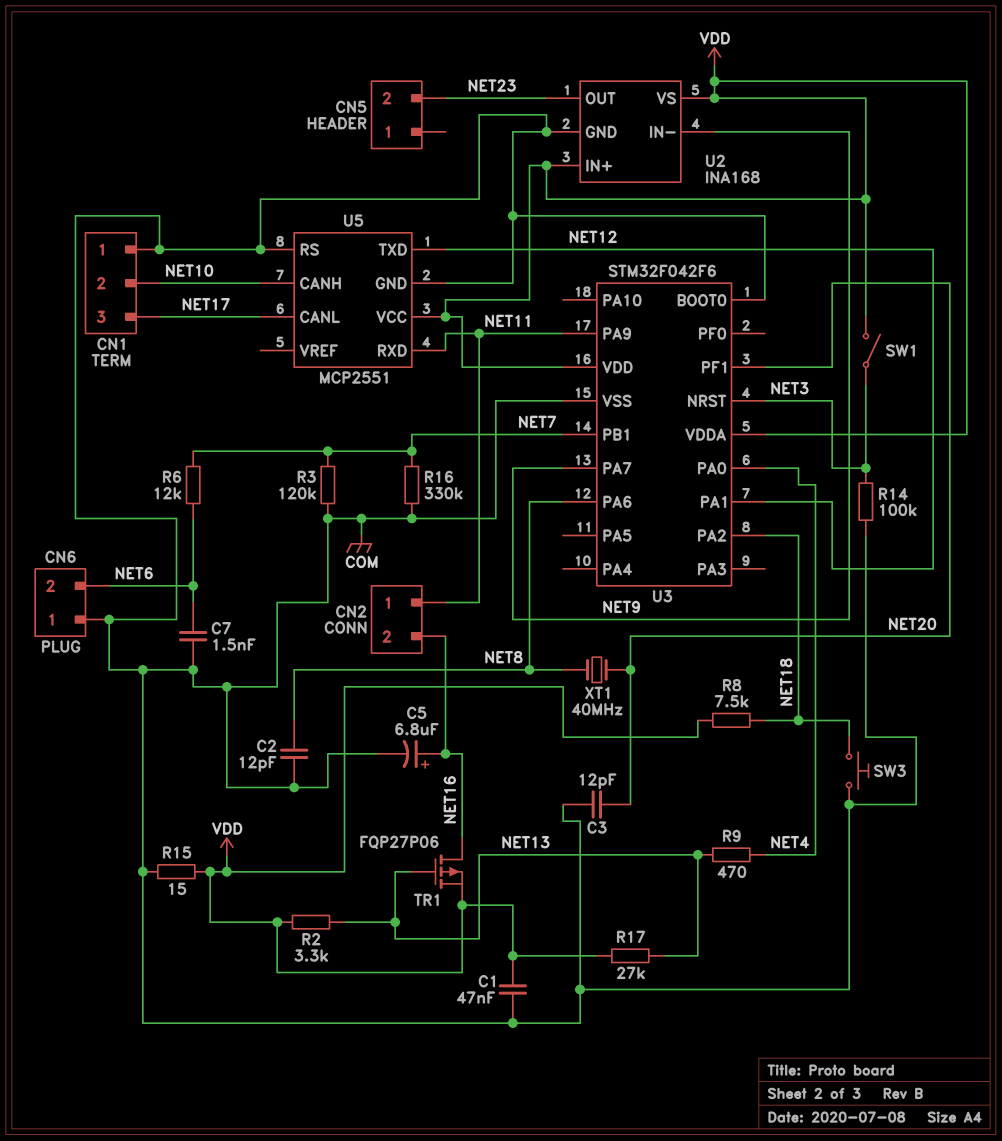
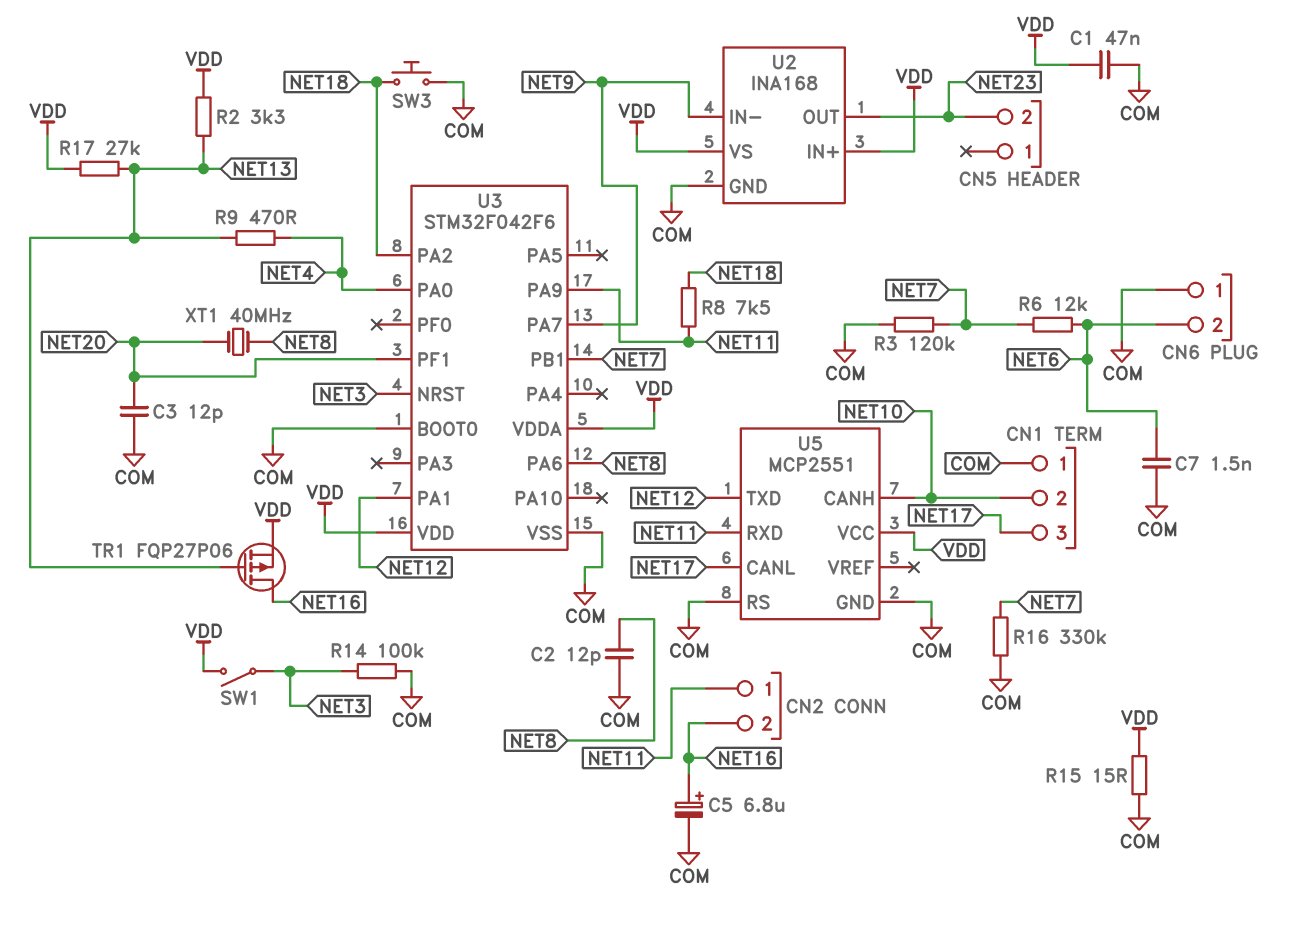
R8: 7.5k (NET18, VDD) -> 7.5k (NET11, NET18)

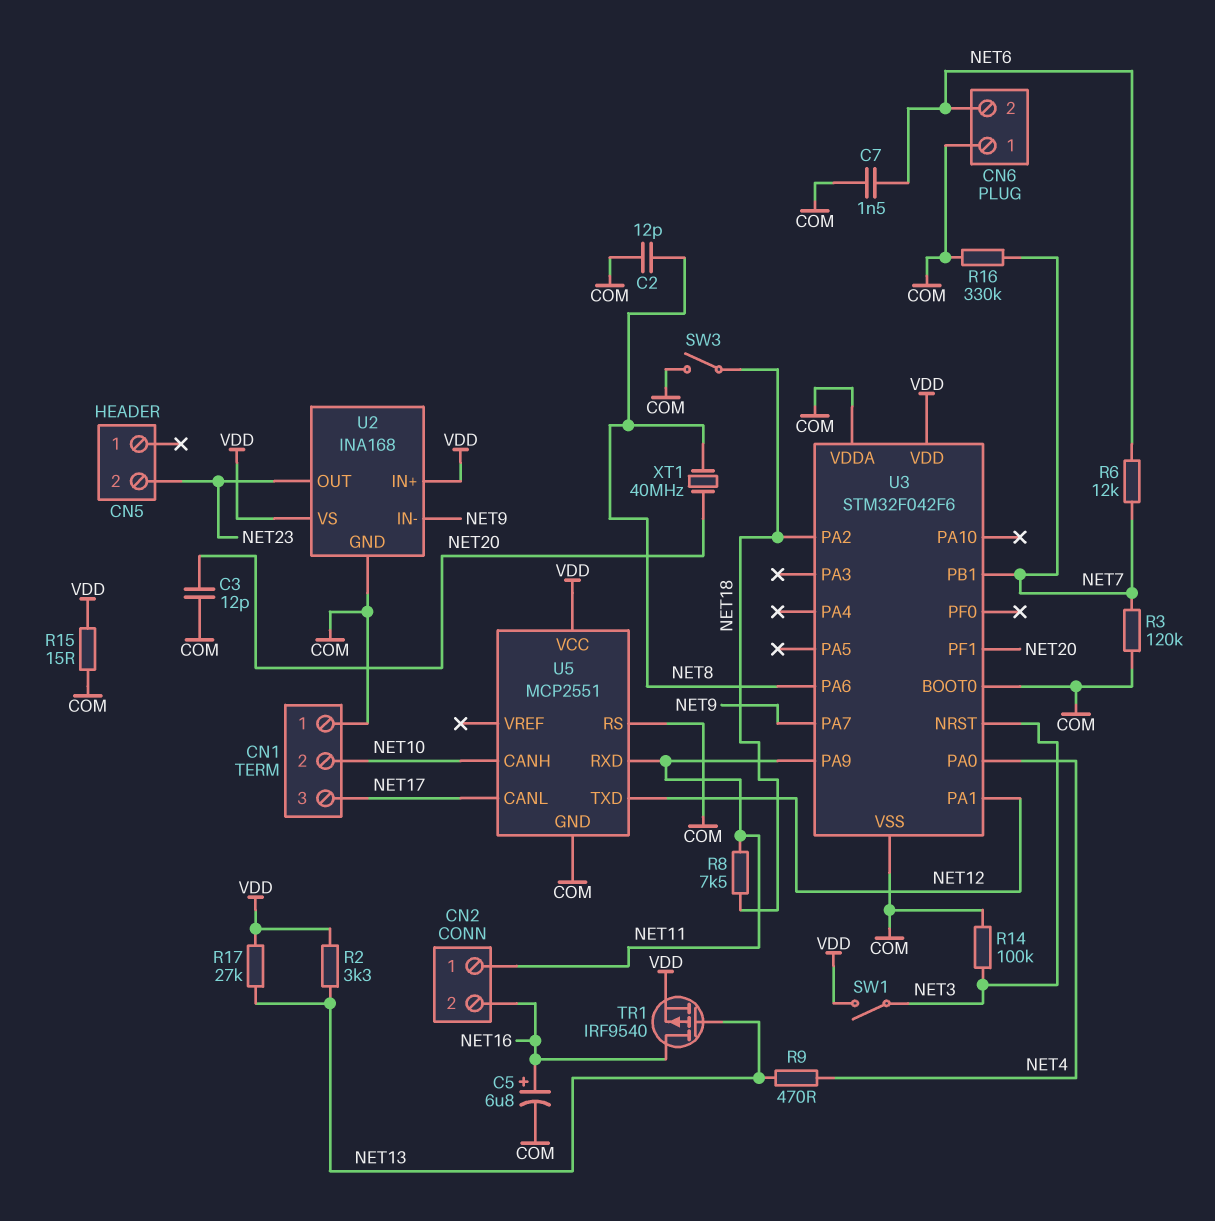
C1: 47nF (COM, VDD) -> none
SW3: button (COM, NET18) -> switch (COM, NET18)
TR1: PMOS FQP27P06 (G NET13, D NET16, S VDD) -> PMOS IRF9540 (G NET13, D NET16, S VDD)
U3 pin VDDA: VDD -> COM

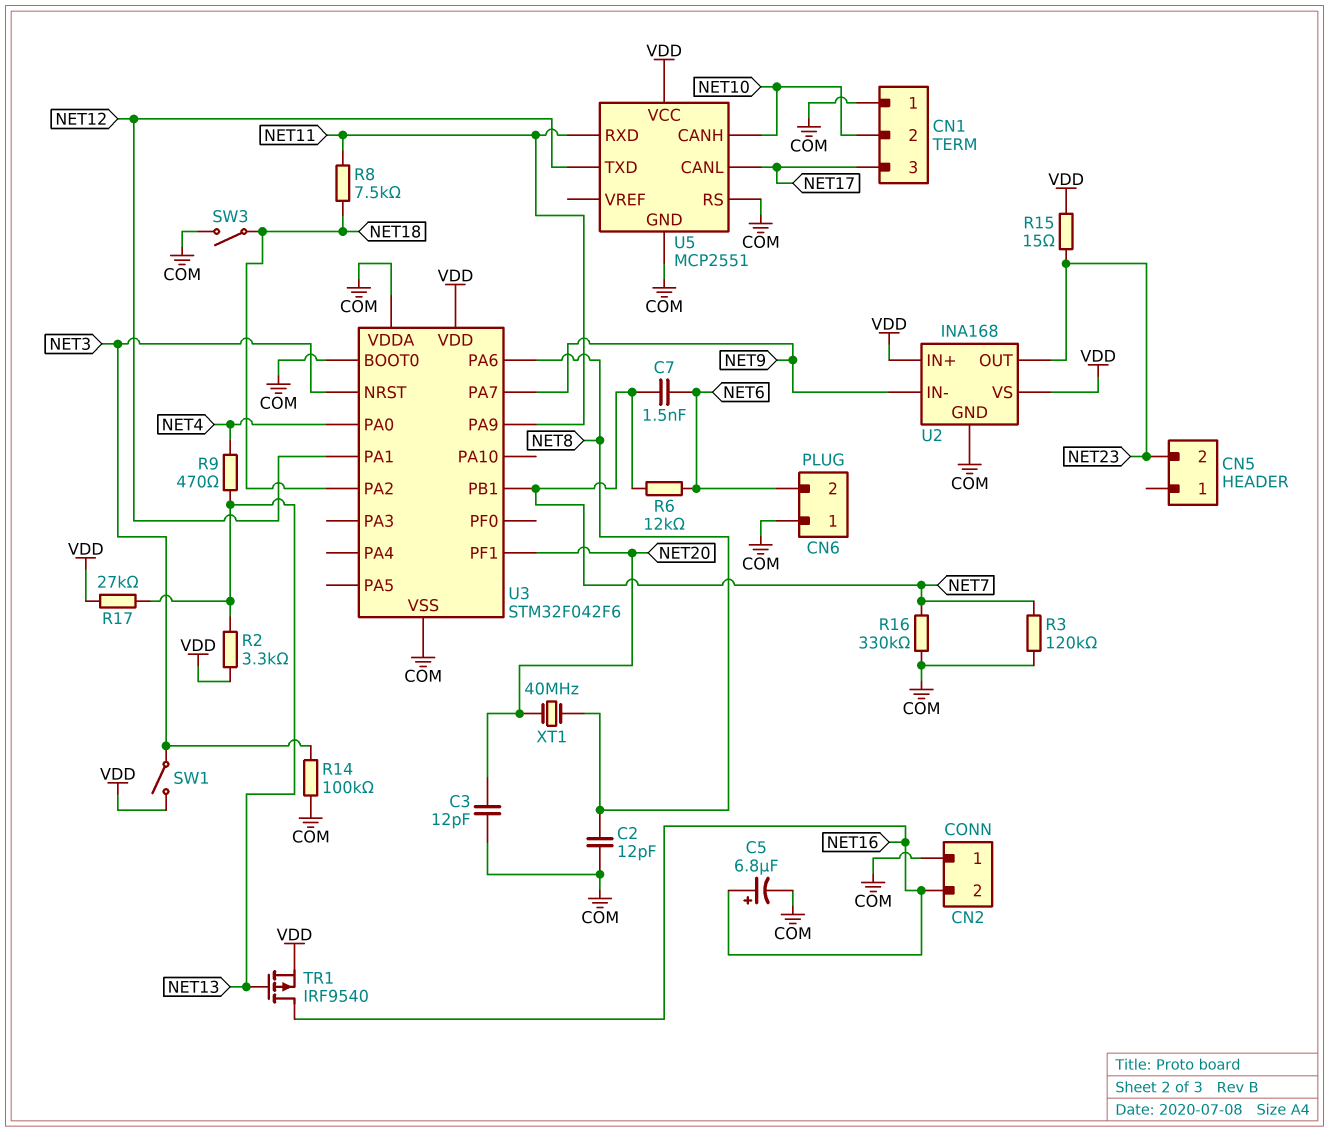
C7: 1.5nF (COM, NET6) -> 1.5nF (NET6, NET7)
CN2 pin 1: NET11 -> COM
R15: 15 (COM, VDD) -> 15 (NET23, VDD)

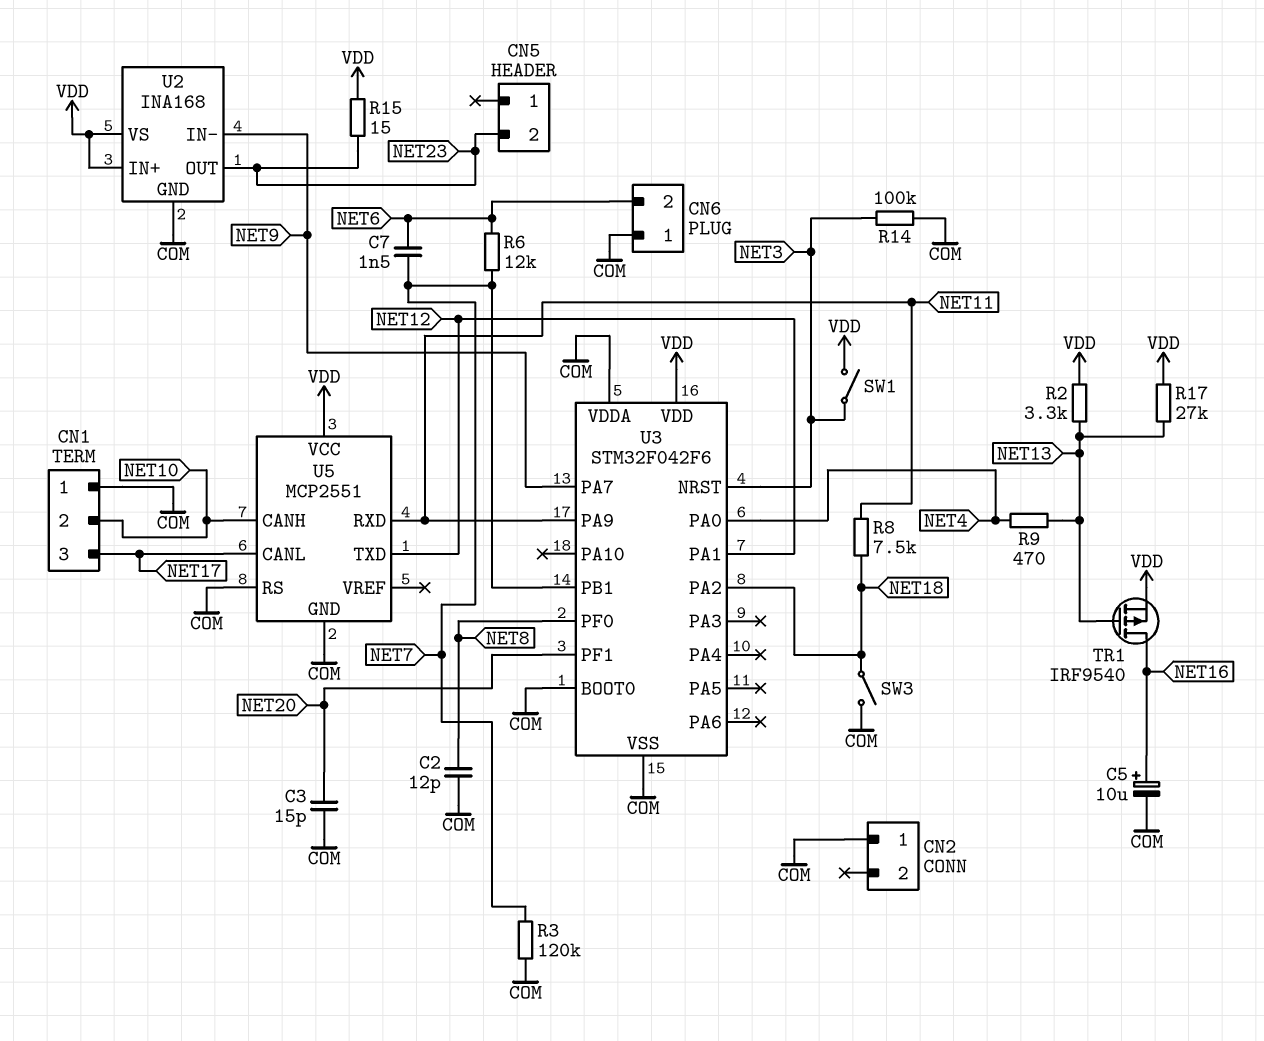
C3: 12pF (COM, NET20) -> 15pF (COM, NET20)
C5: 6.8uF (plus NET16, minus COM) -> 10uF (plus NET16, minus COM)
CN2 pin 2: NET16 -> none
R16: 330k (COM, NET7) -> none
U3 pin PA6: NET8 -> none
U3 pin PF0: none -> NET8
XT1: 40MHz (NET8, NET20) -> none

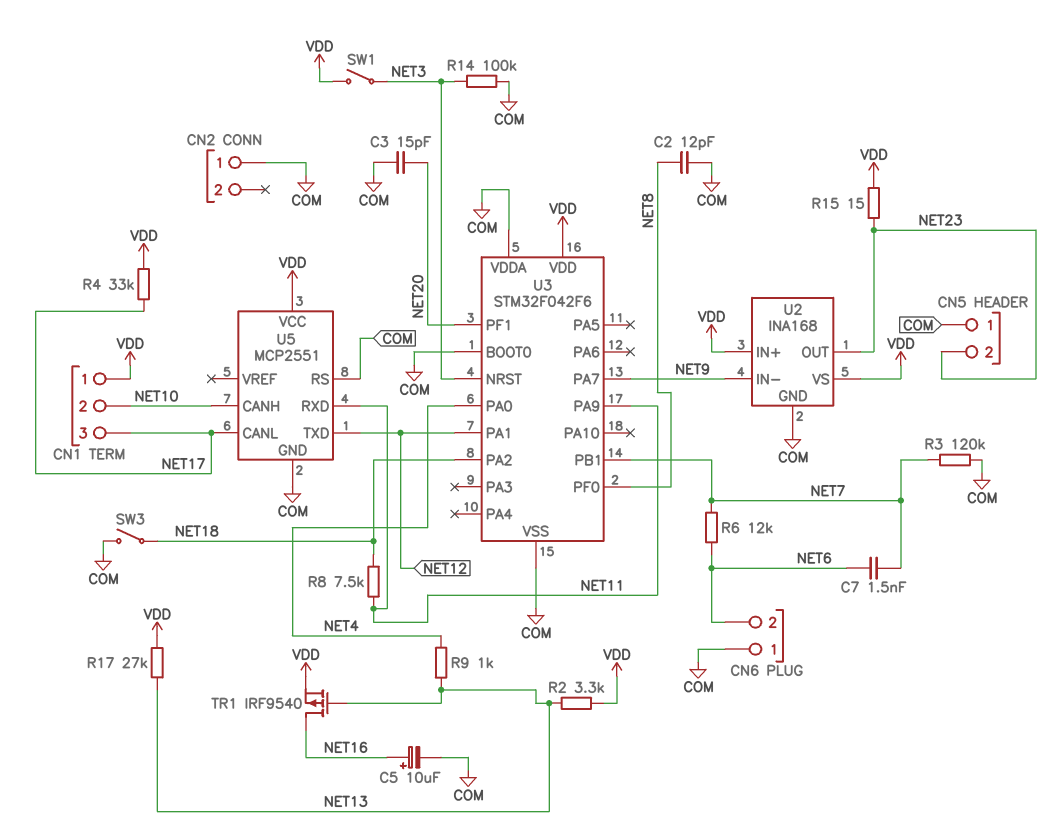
CN1 pin 1: COM -> VDD
CN5 pin 1: none -> COM
R4: none -> 33k (NET17, VDD)
R9: 470 (NET4, NET13) -> 1k (NET4, NET13)

